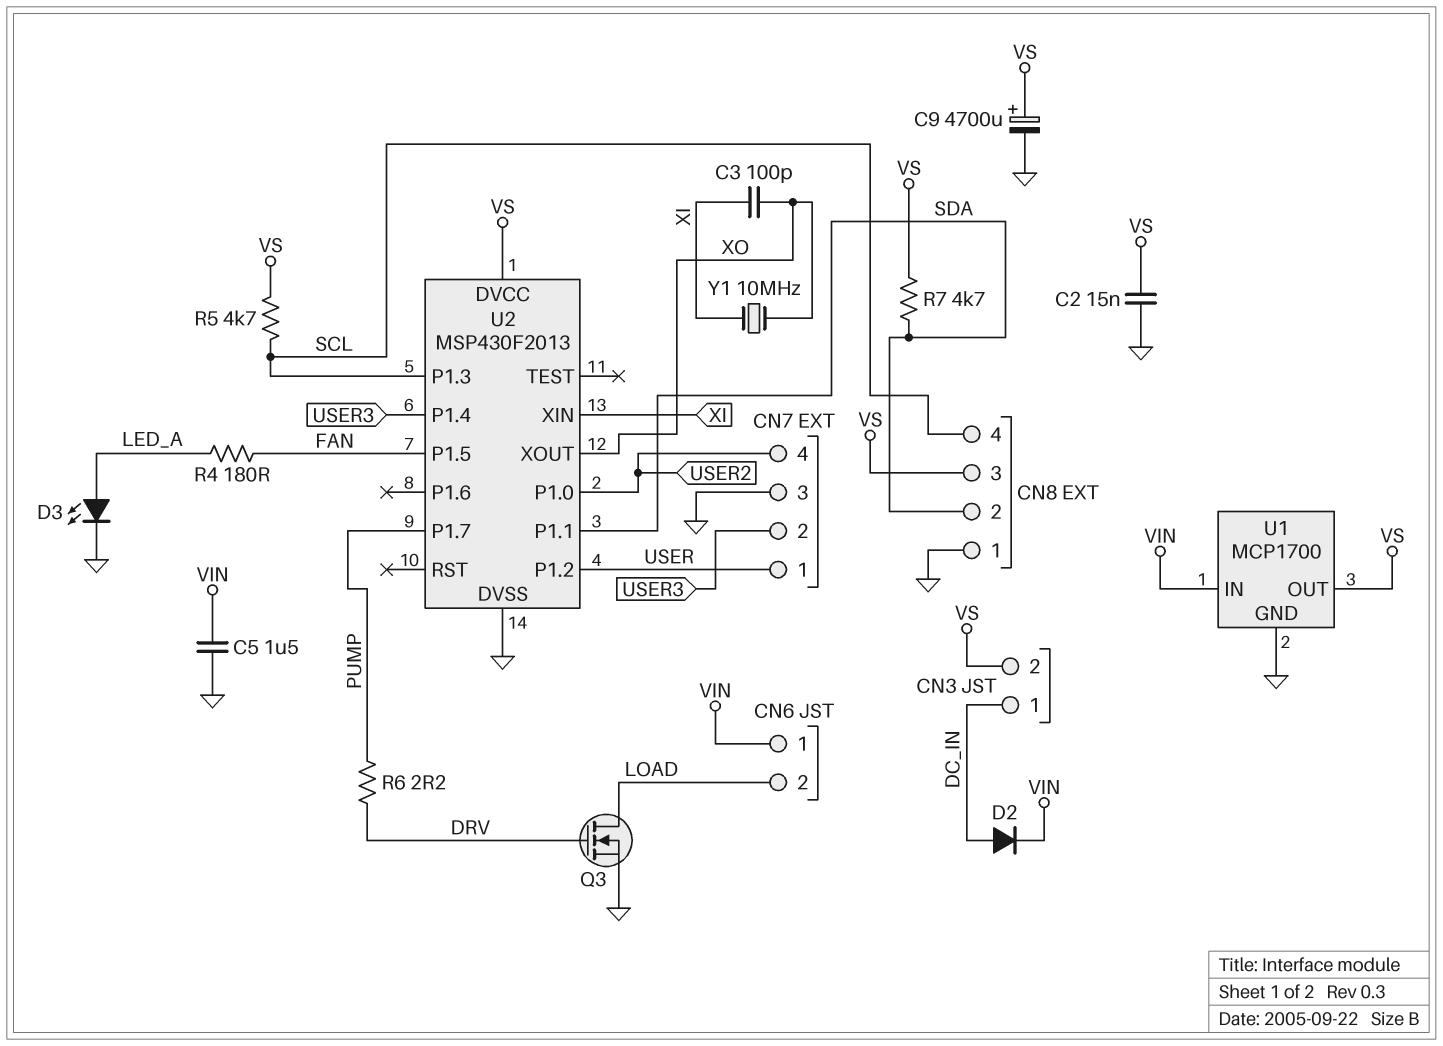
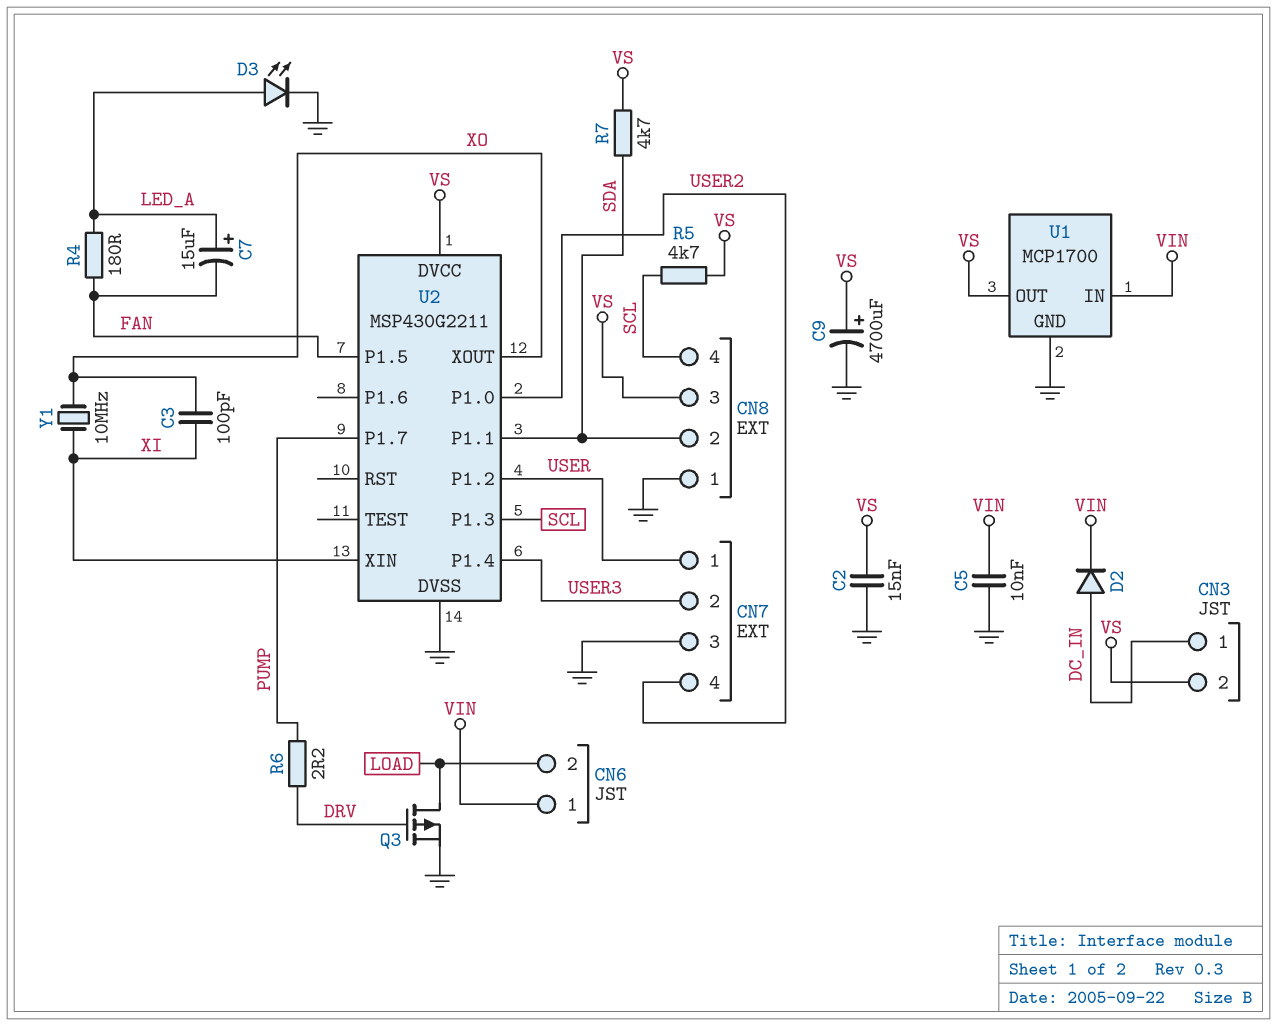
C5: 1.5uF (GND, VIN) -> 10nF (GND, VIN)
C7: none -> 15uF (plus LED_A, minus FAN)
Q3: NMOS (G DRV, D LOAD, S GND) -> PMOS (G DRV, D LOAD, S GND)
U2: MSP430F2013 -> MSP430G2211

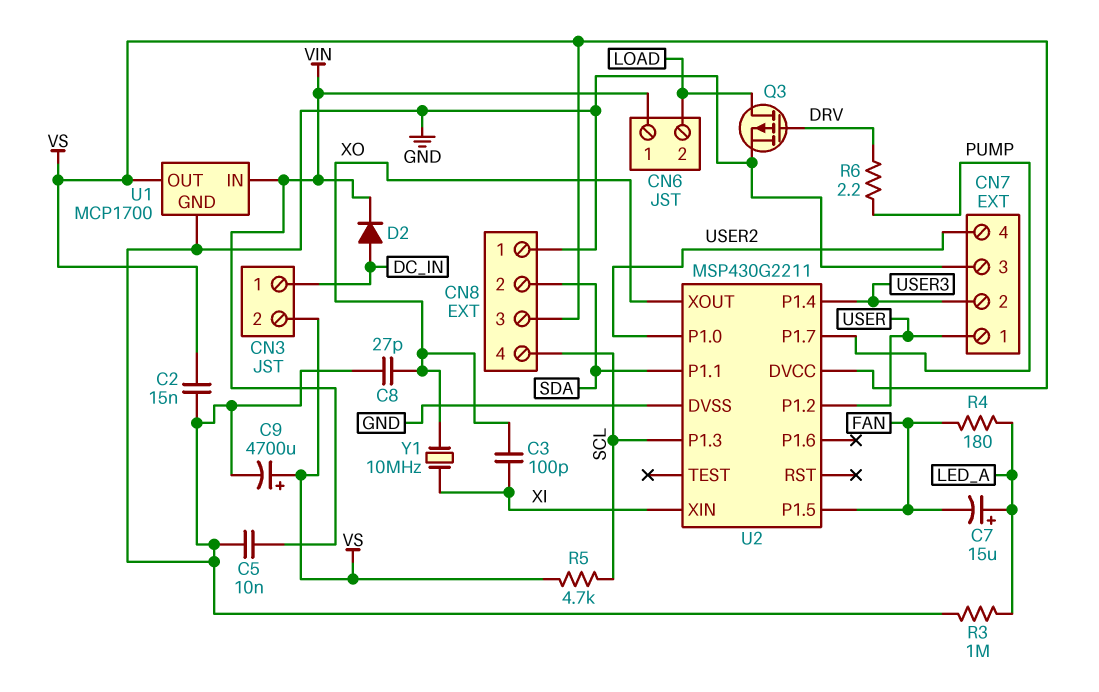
C8: none -> 27pF (GND, XO)
D3: LED (A LED_A, K GND) -> none
R3: none -> 1M (GND, LED_A)
R7: 4.7k (SDA, VS) -> none

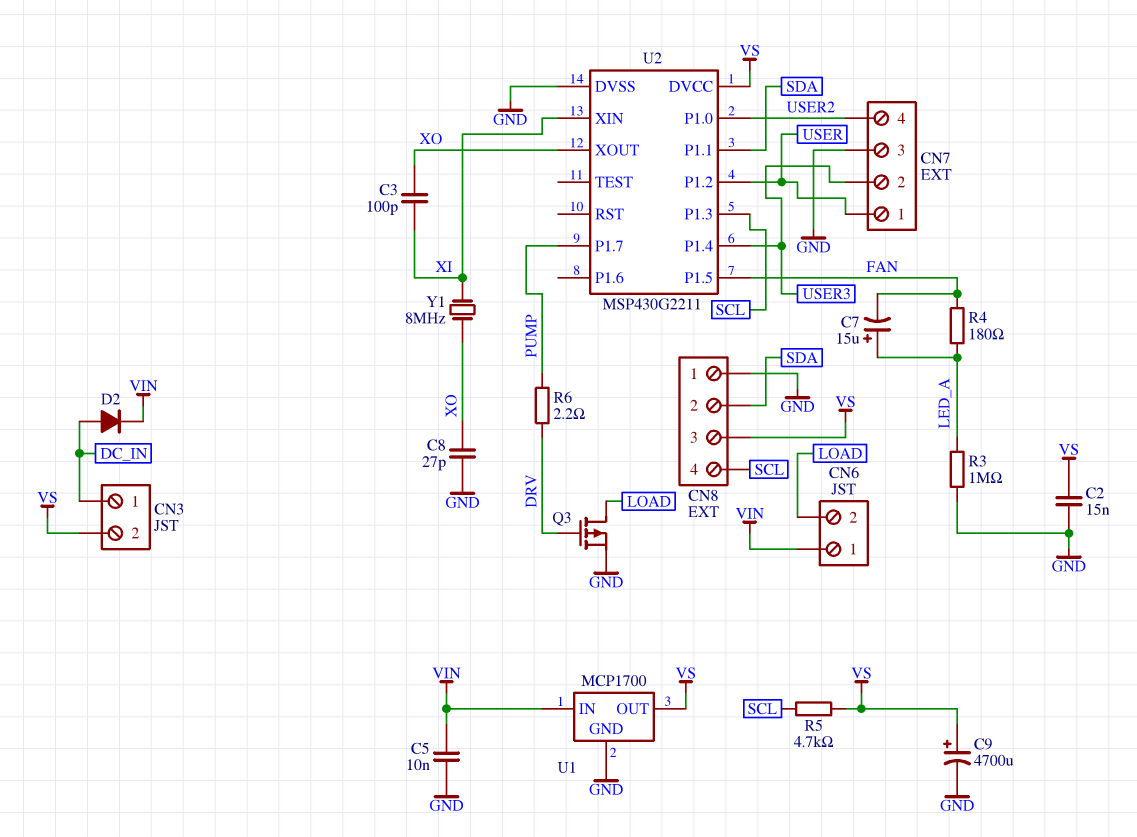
Y1: 10MHz (XI, XO) -> 8MHz (XI, XO)

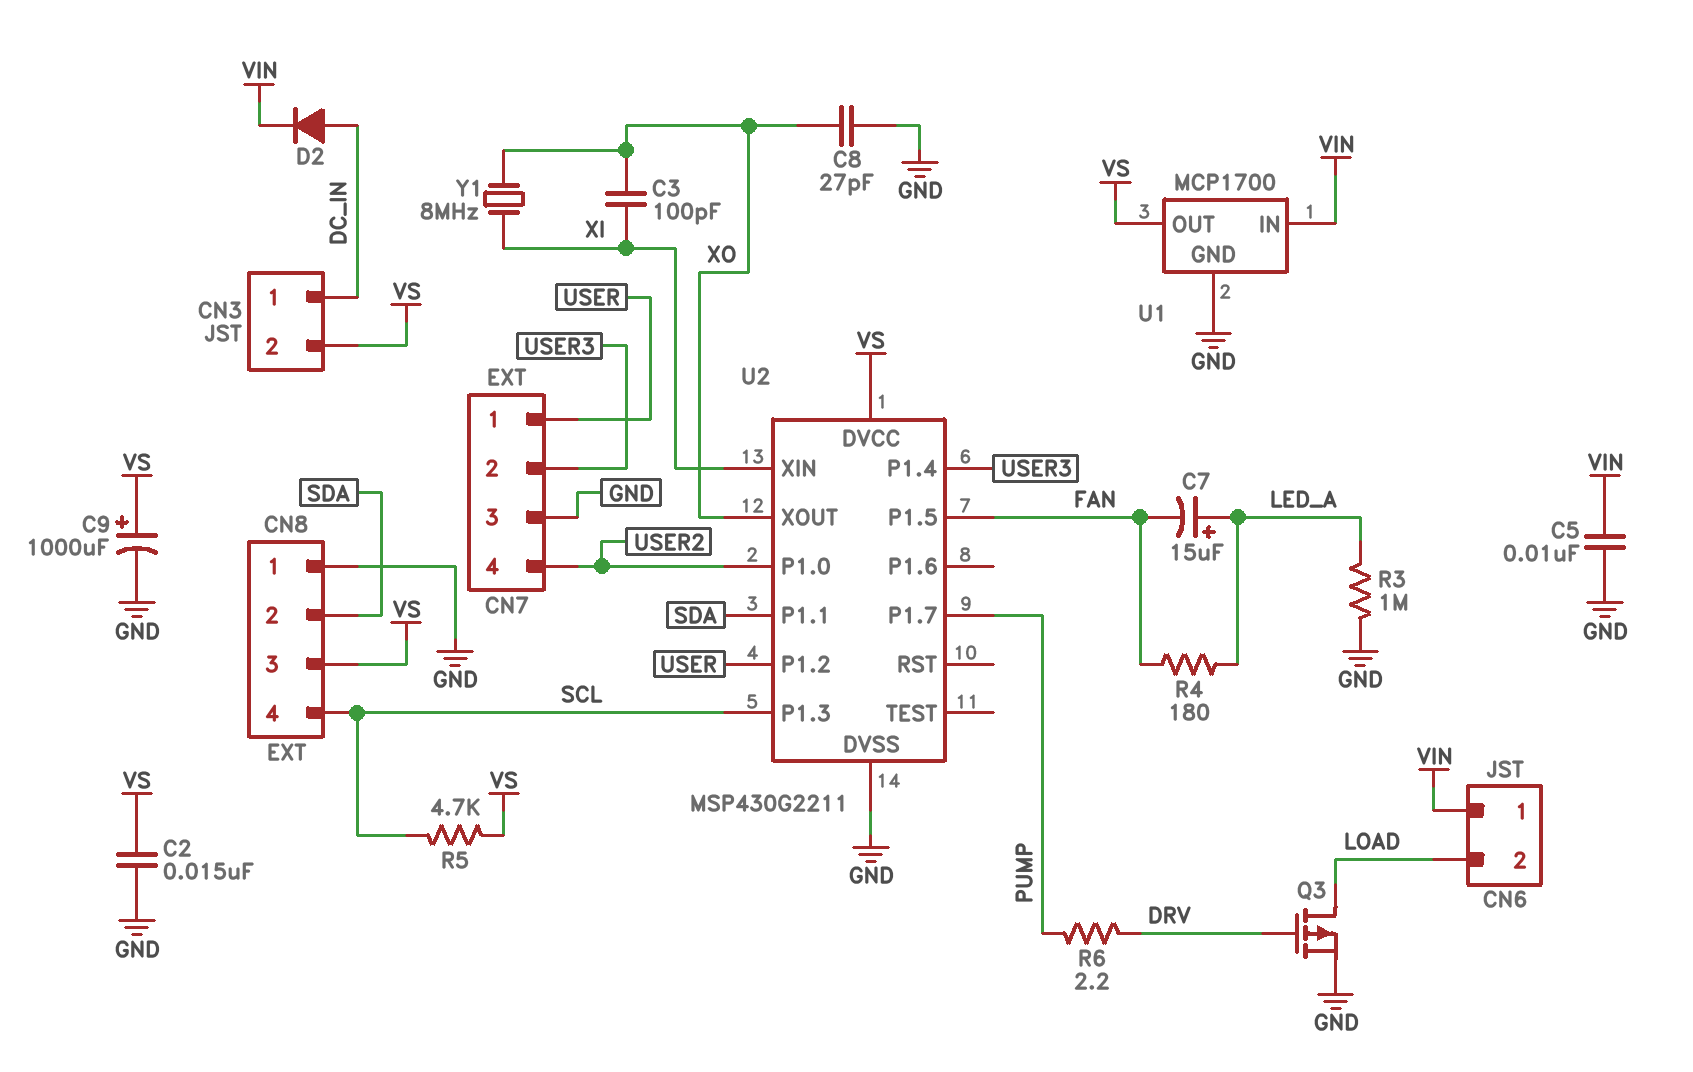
C9: 4700uF (plus VS, minus GND) -> 1000uF (plus VS, minus GND)

